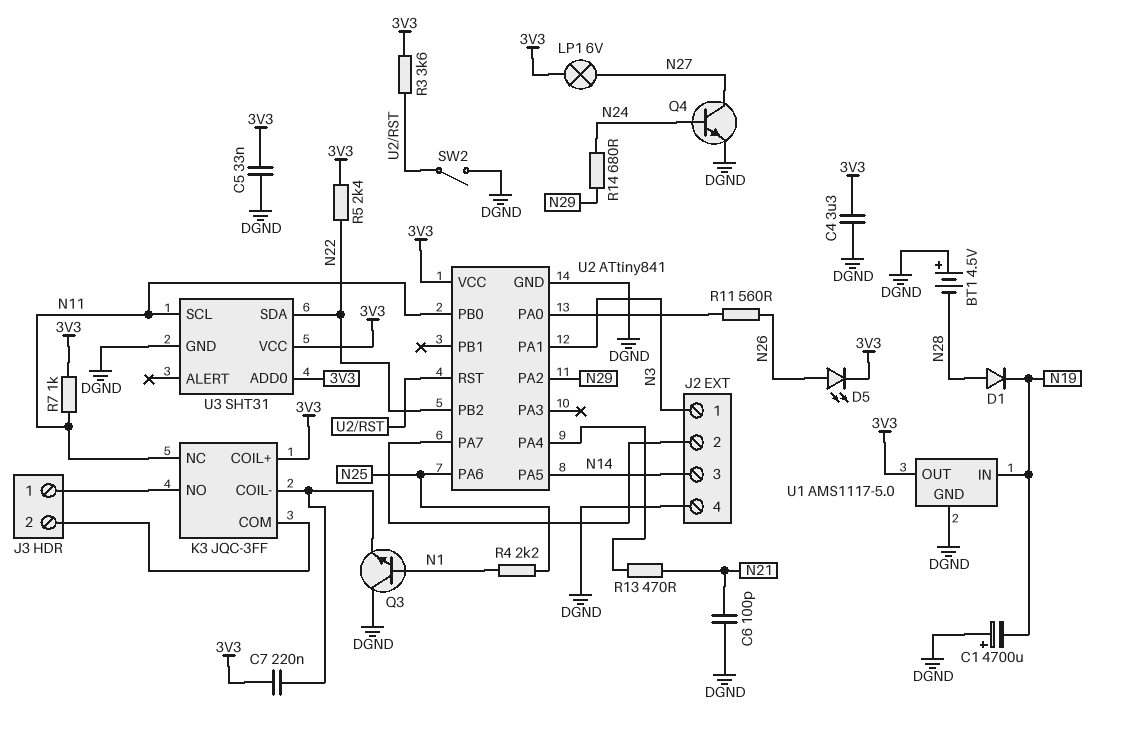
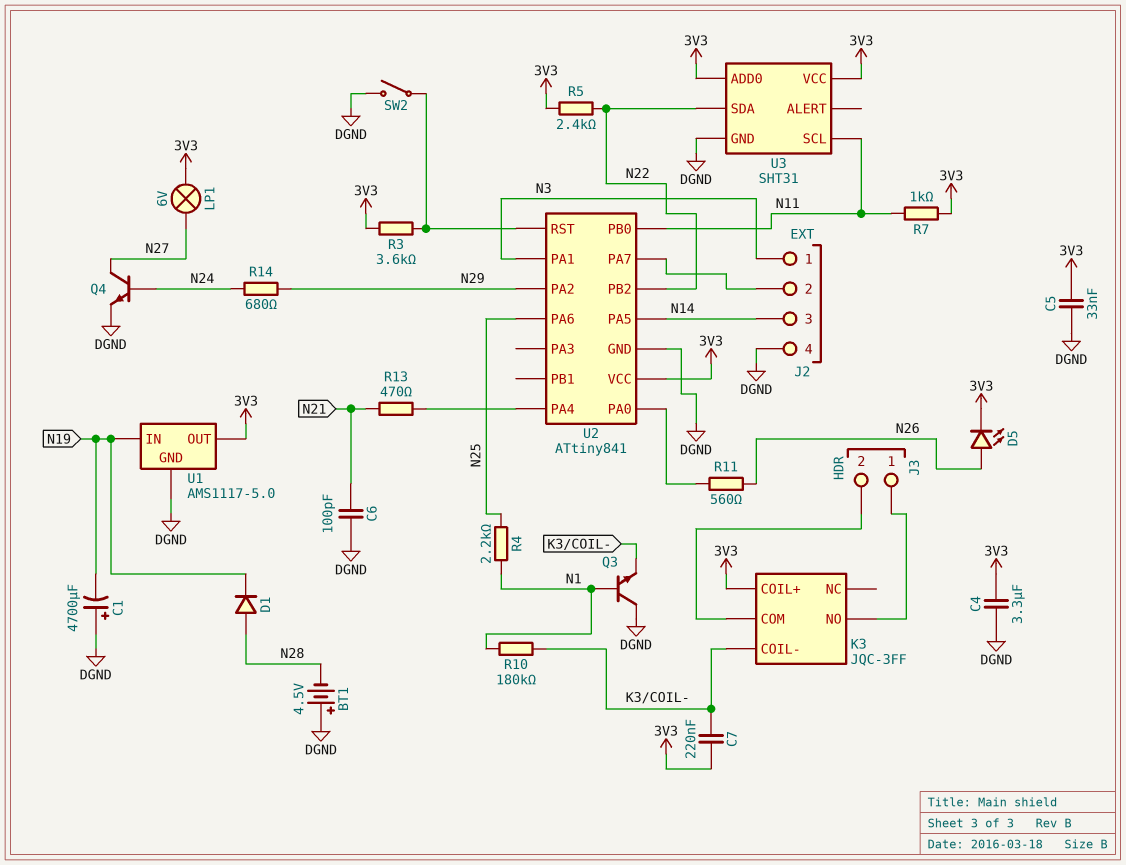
K3 pin NC: N11 -> none
R10: none -> 180k (K3/COIL-, N1)

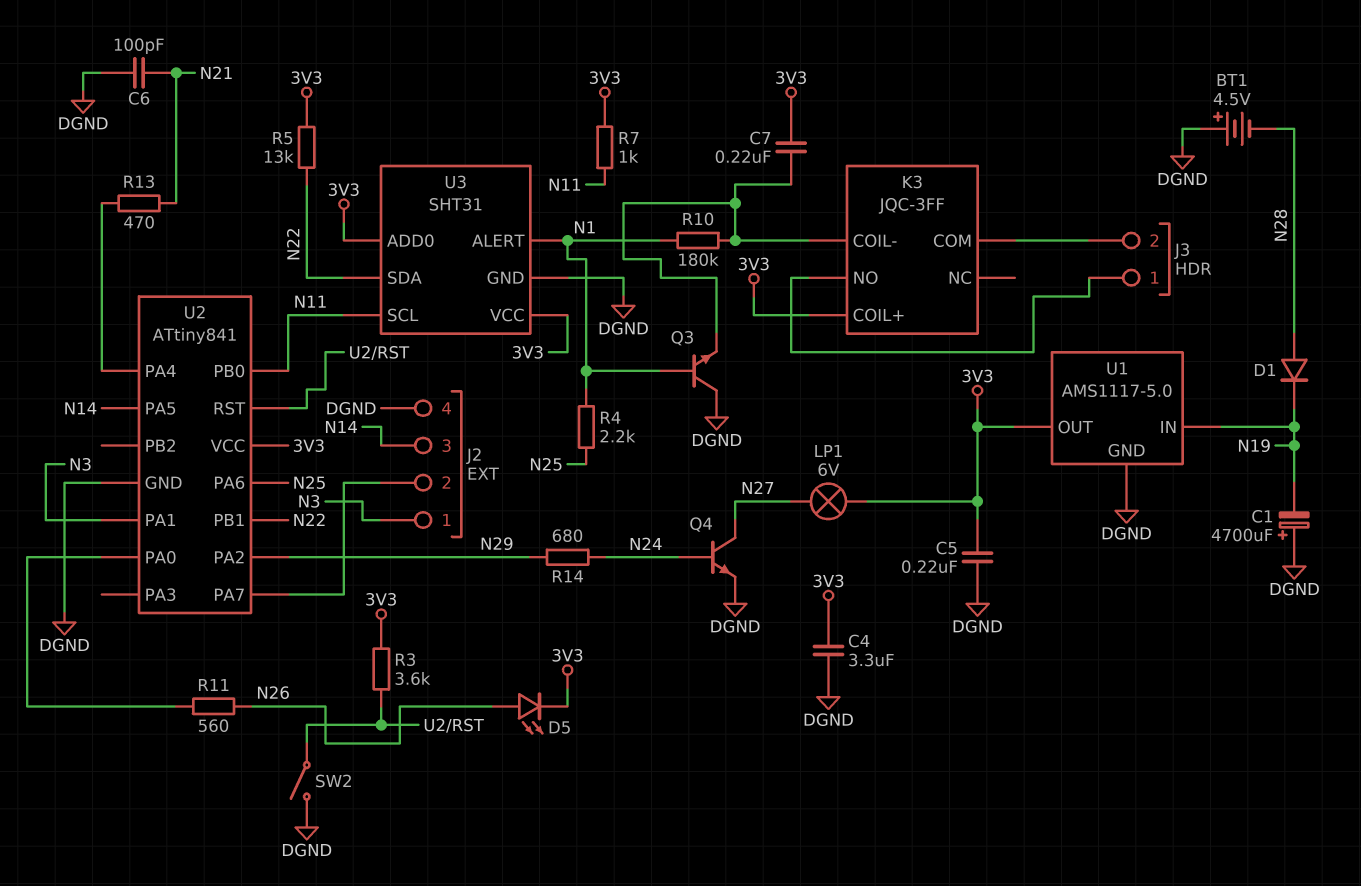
C5: 33nF (3V3, DGND) -> 220nF (3V3, DGND)
R5: 2.4k (3V3, N22) -> 13k (3V3, N22)
U2 pin PB1: none -> N22
U2 pin PB2: N22 -> none
U3 pin ALERT: none -> N1

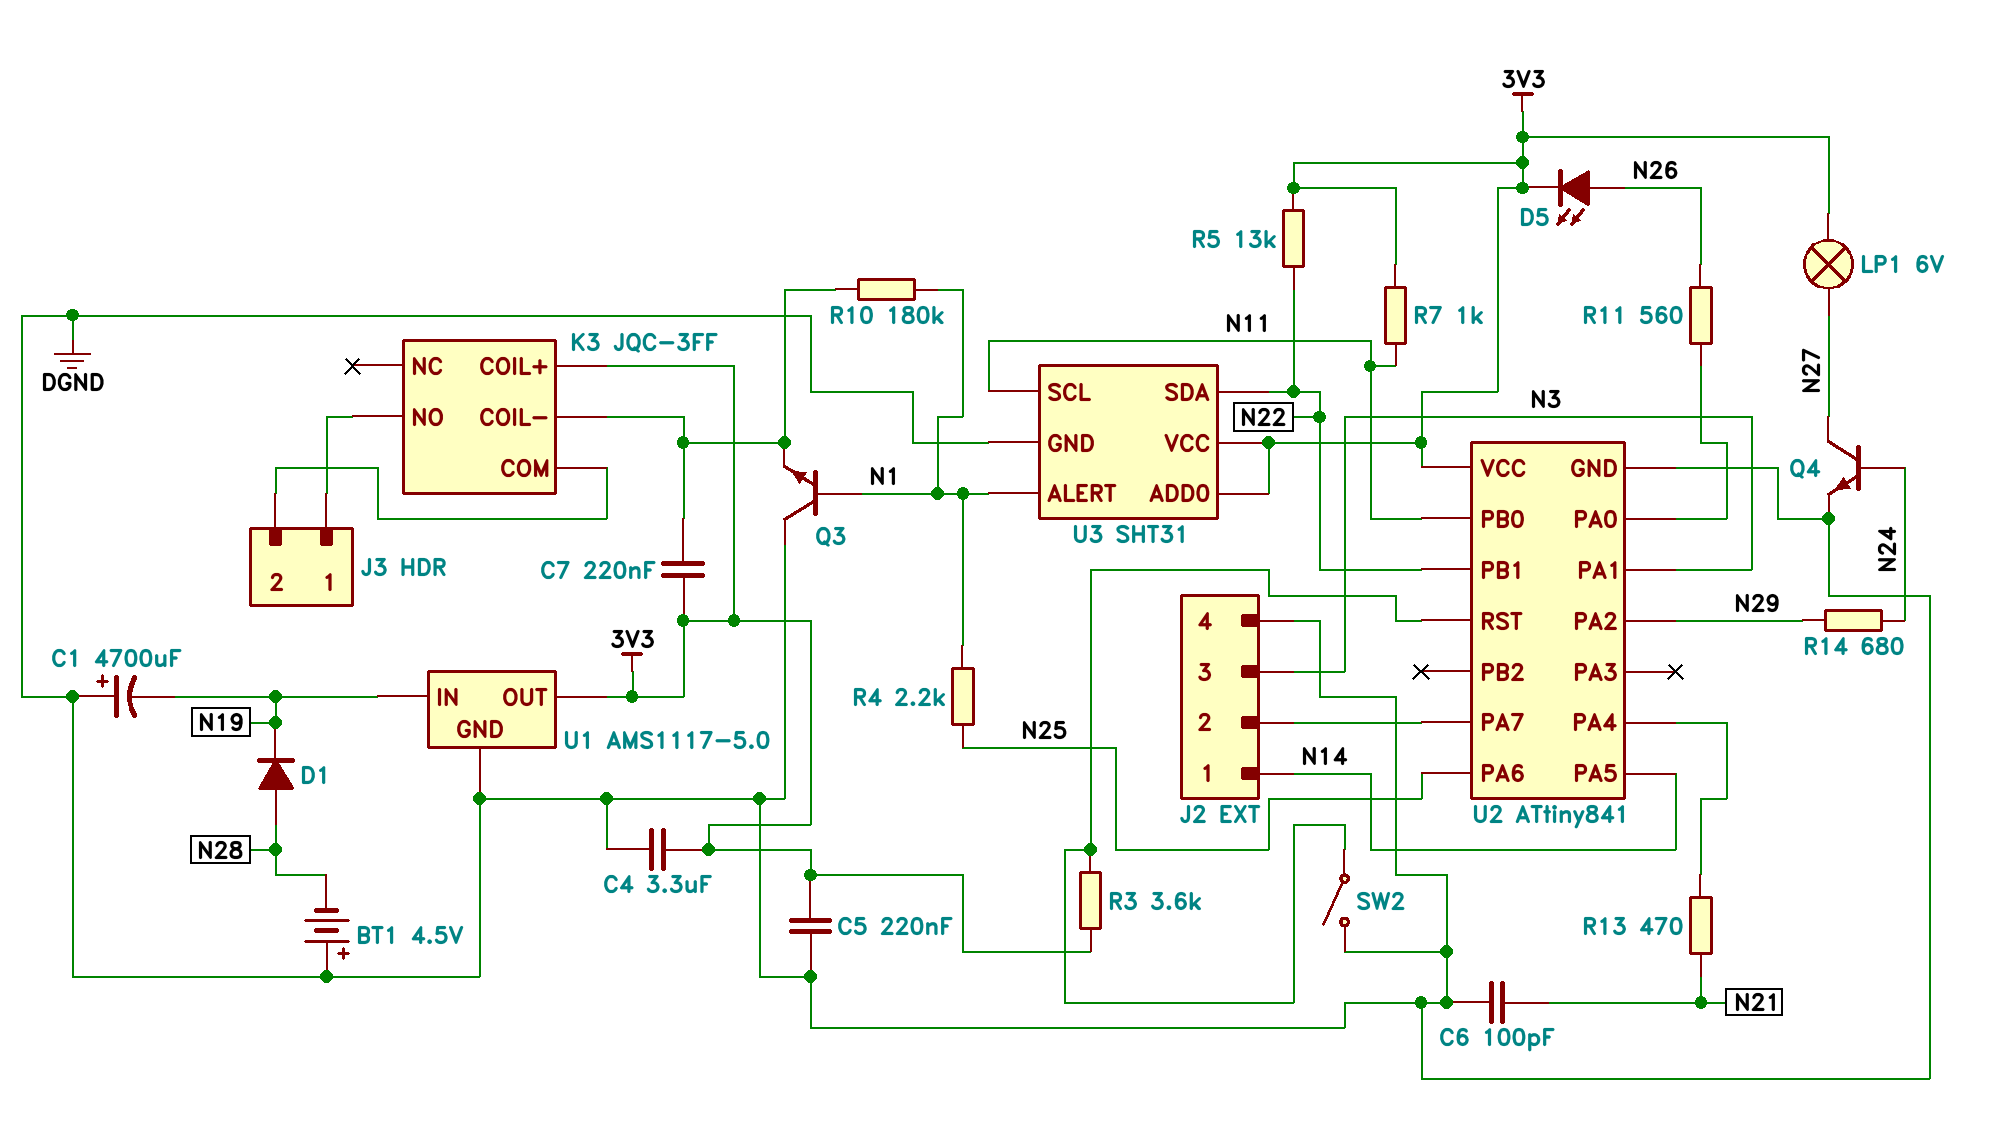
J2 pin 1: N3 -> N14
J2 pin 3: N14 -> N3

